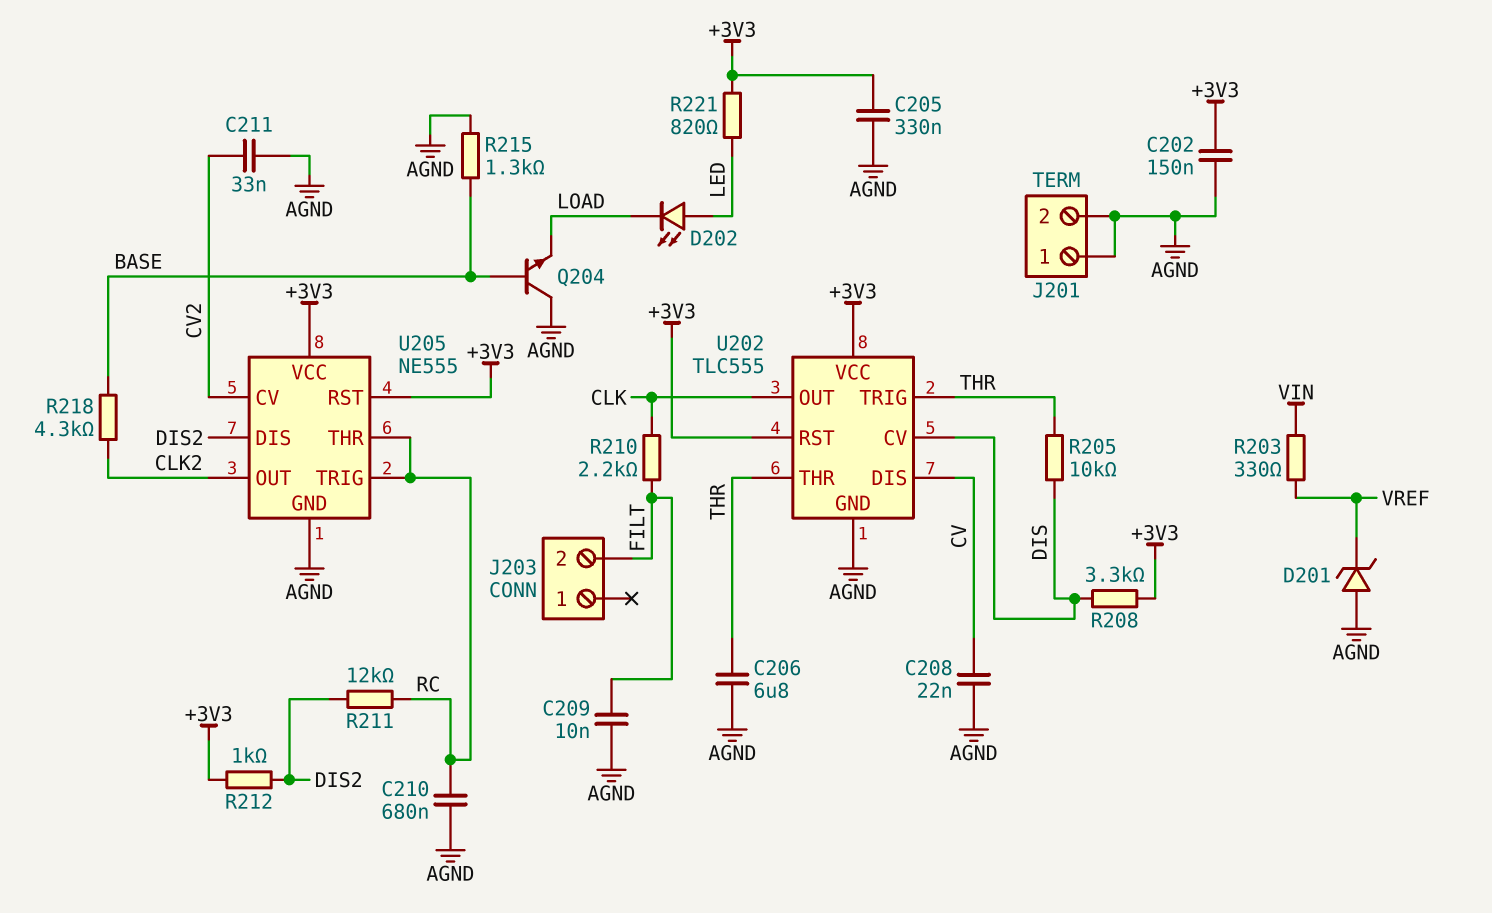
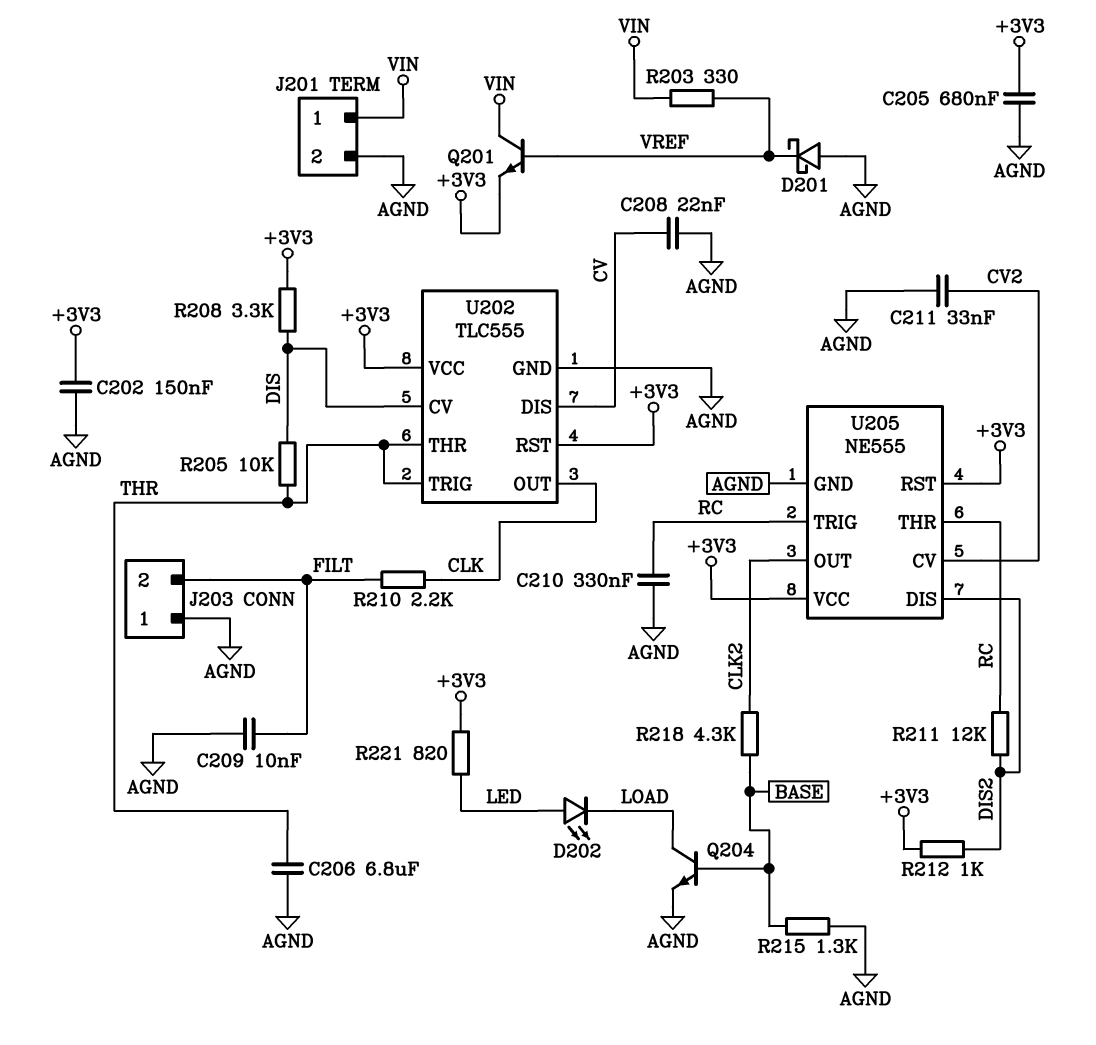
C205: 330nF (+3V3, AGND) -> 680nF (+3V3, AGND)
C210: 680nF (AGND, RC) -> 330nF (AGND, RC)
D201: zener (A AGND, K VREF) -> schottky (A AGND, K VREF)
J201 pin 1: AGND -> VIN
J203 pin 1: none -> AGND
Q201: none -> NPN (B VREF, C VIN, E +3V3)
Q204: NPN (B BASE, C AGND, E LOAD) -> NPN (B BASE, C LOAD, E AGND)

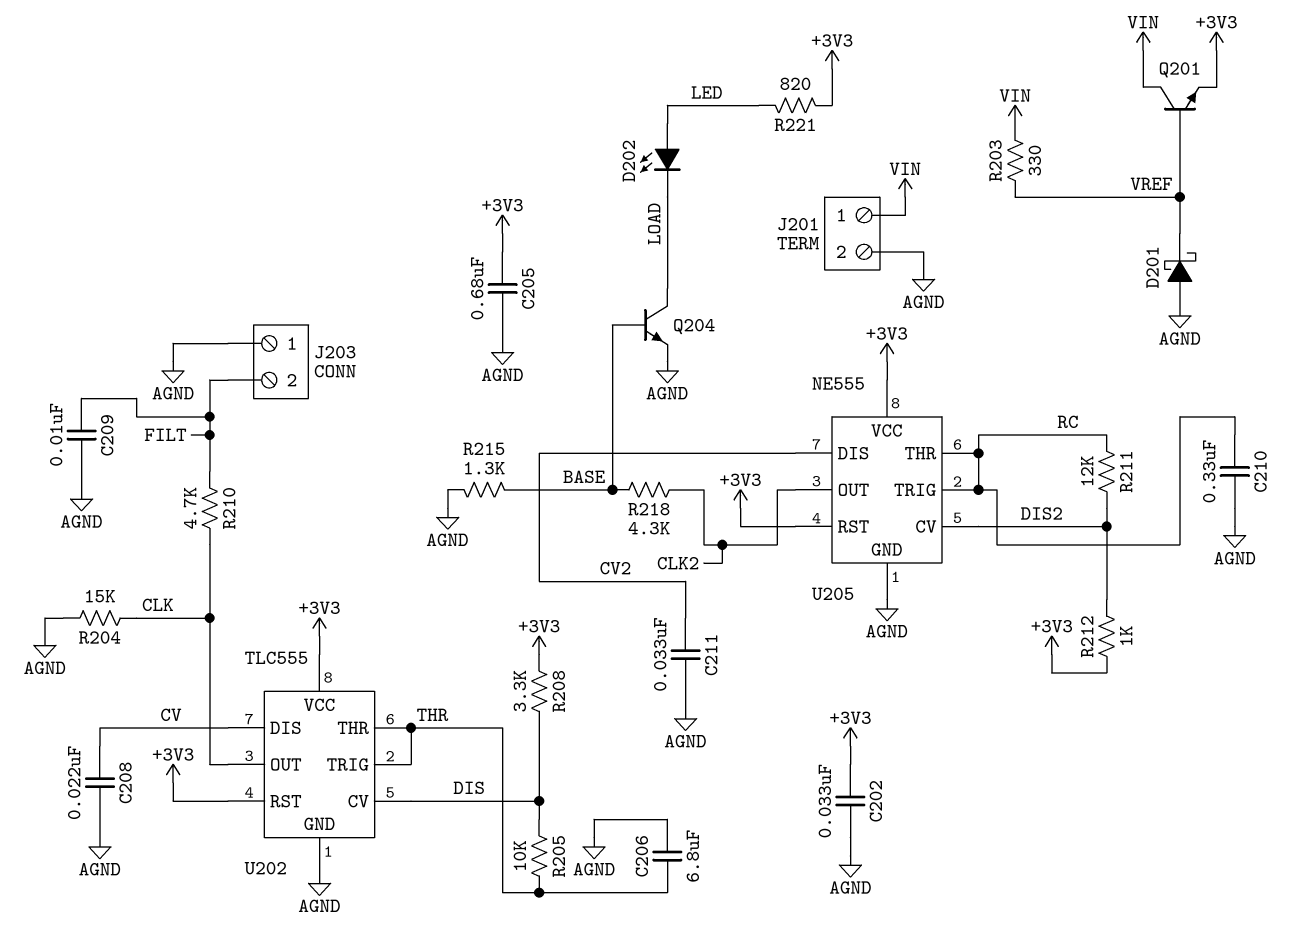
C202: 150nF (+3V3, AGND) -> 33nF (+3V3, AGND)
R204: none -> 15k (AGND, CLK)
R210: 2.2k (CLK, FILT) -> 4.7k (CLK, FILT)
U205 pin CV: CV2 -> DIS2
U205 pin DIS: DIS2 -> CV2

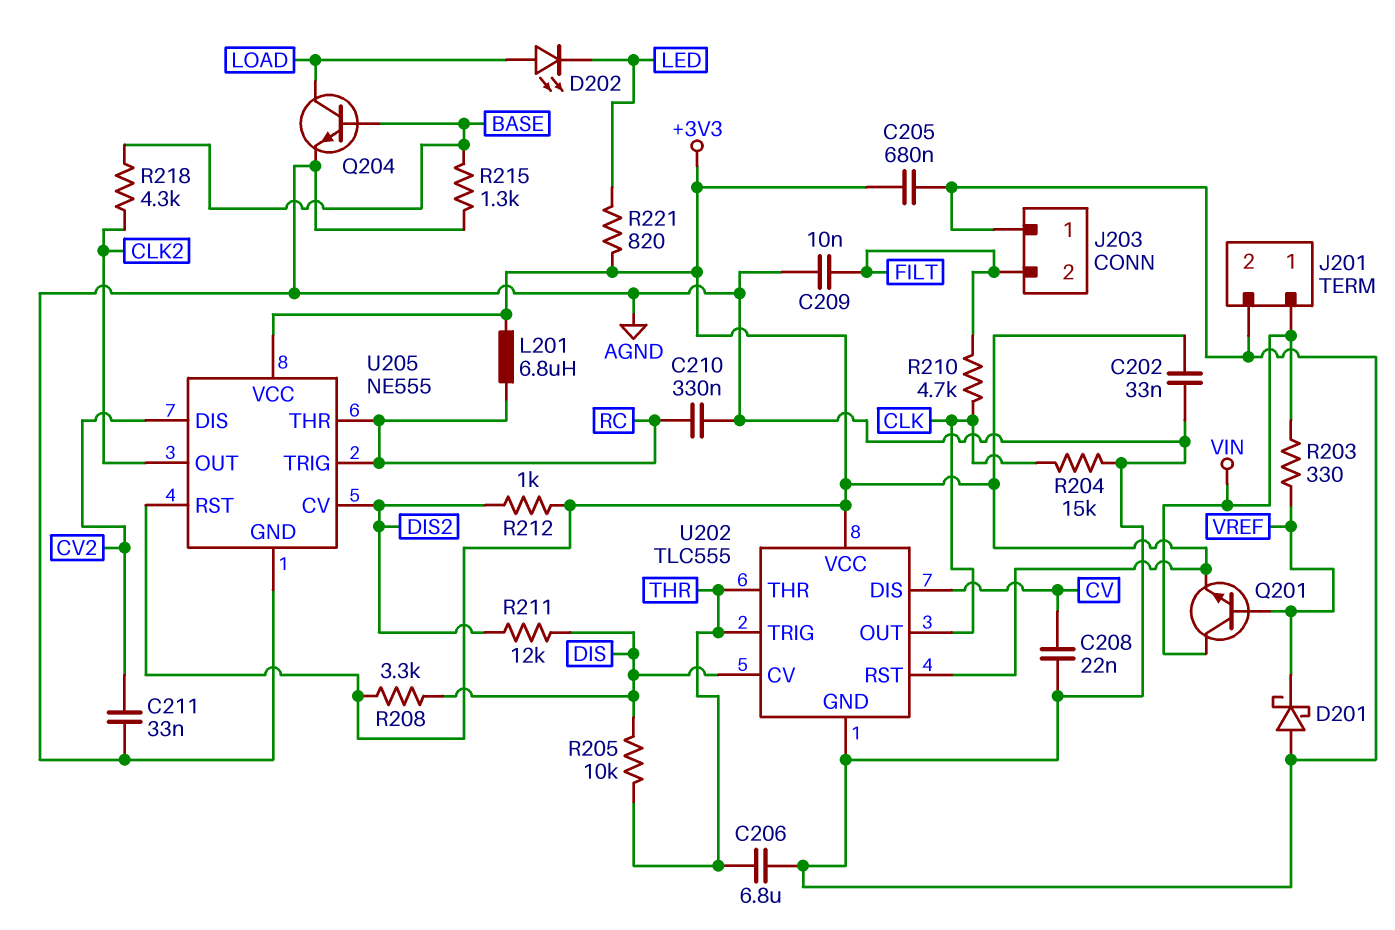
D202: LED (A LED, K LOAD) -> LED (A LOAD, K LED)
L201: none -> 6.8uH (+3V3, RC)
R211: 12k (DIS2, RC) -> 12k (DIS, DIS2)

